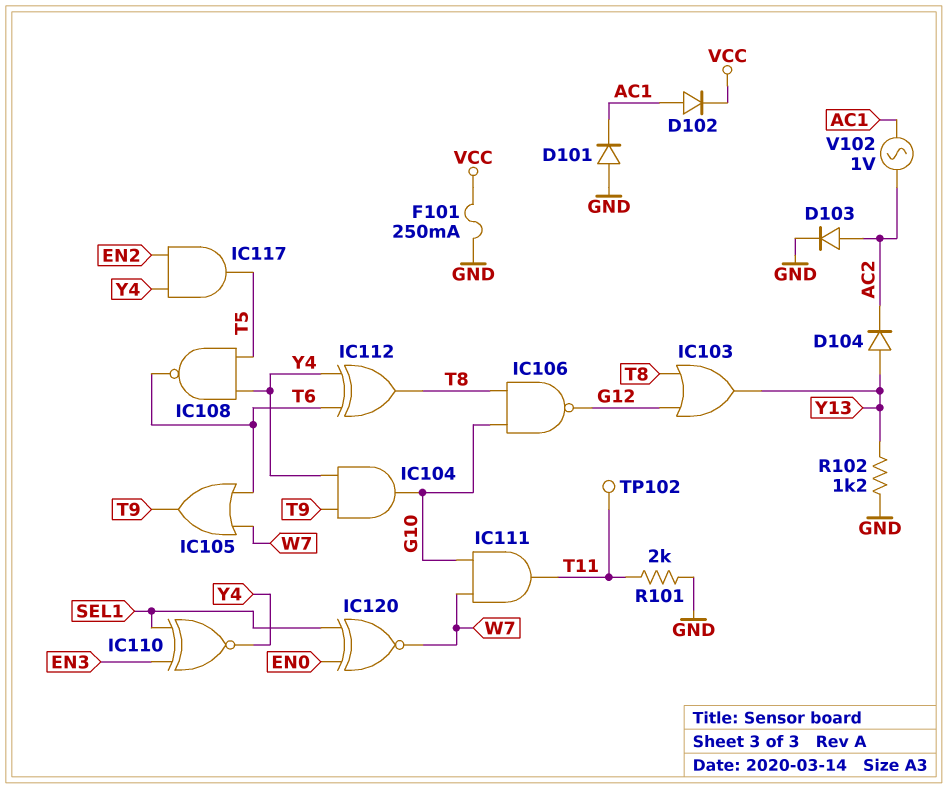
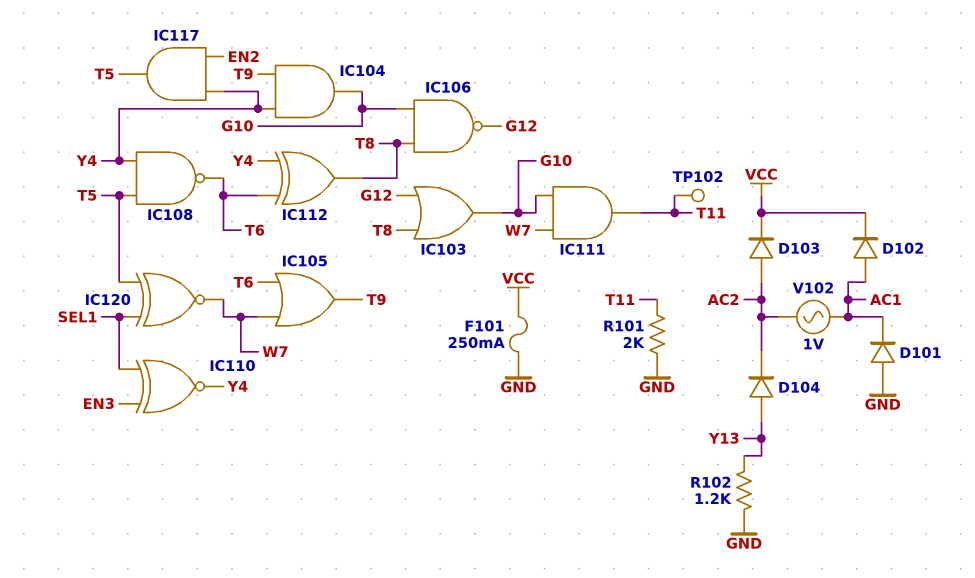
D103: diode (A AC2, K GND) -> diode (A AC2, K VCC)
IC103: OR (in G12, in T8, out Y13) -> OR (in G12, in T8, out G10)
IC120: XNOR (in EN0, in SEL1, out W7) -> XNOR (in SEL1, in T5, out W7)

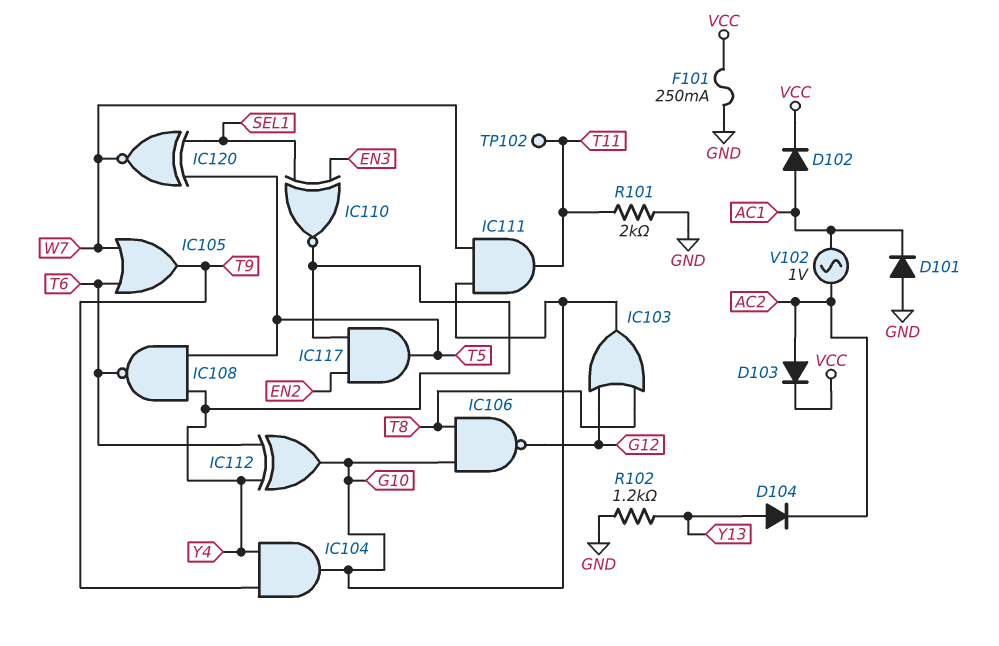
IC112: XOR (in T6, in Y4, out T8) -> XOR (in T6, in Y4, out G10)

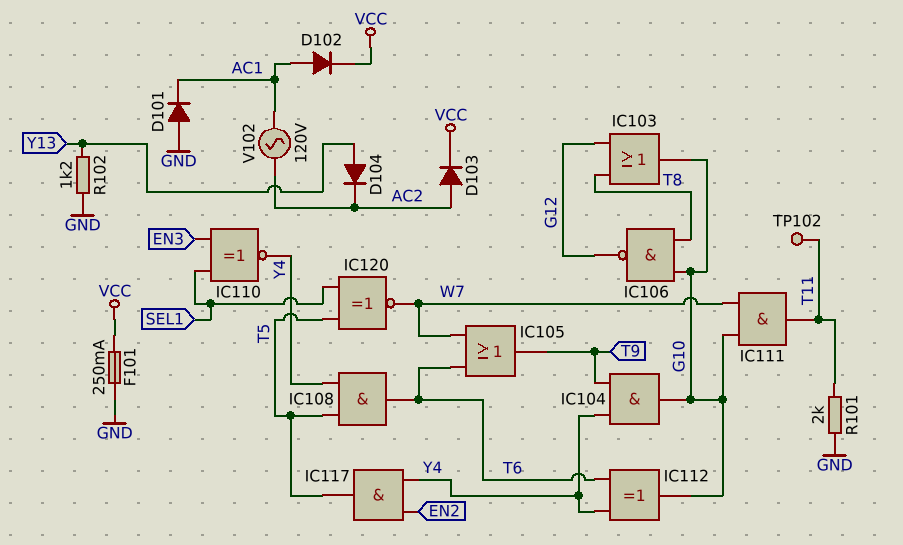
IC108: NAND (in T5, in Y4, out T6) -> AND (in T5, in Y4, out T6)
V102: AC 1V (AC1, AC2) -> AC 120V (AC1, AC2)

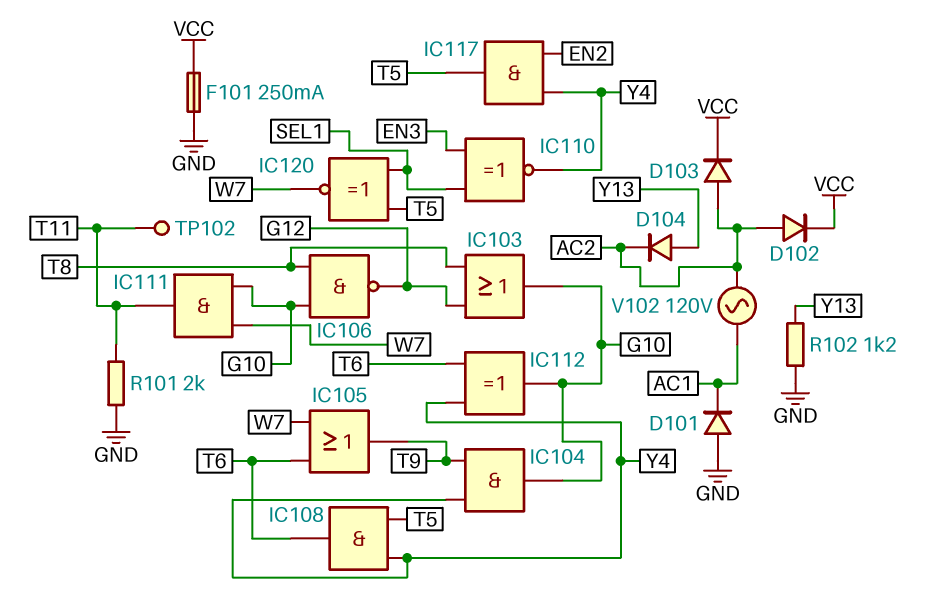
D102: diode (A AC1, K VCC) -> diode (A AC2, K VCC)

